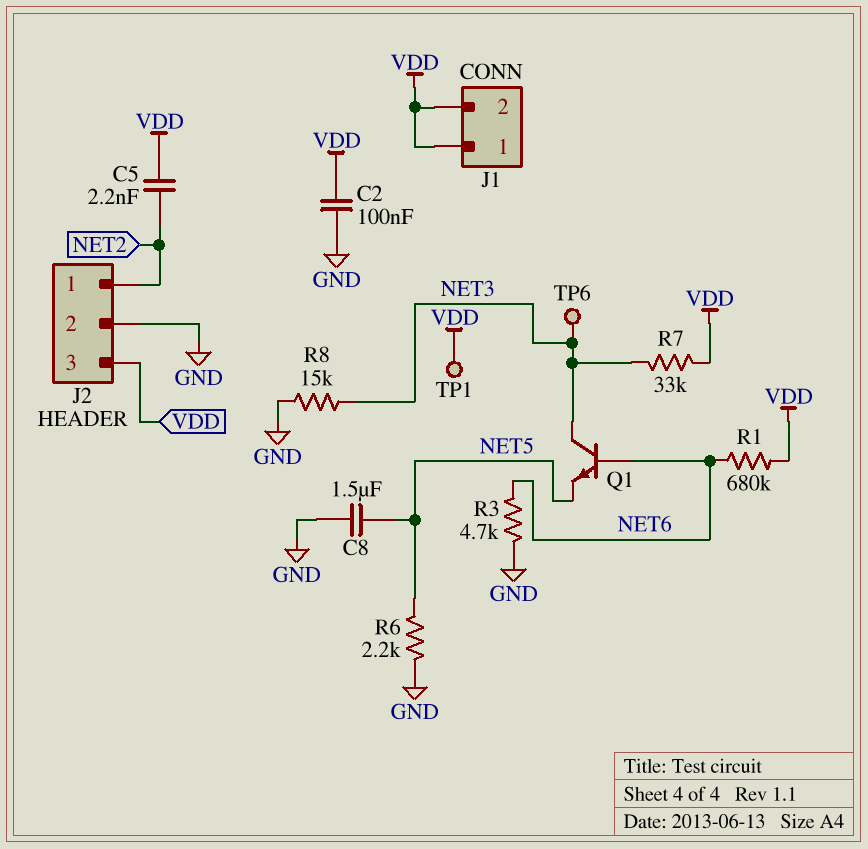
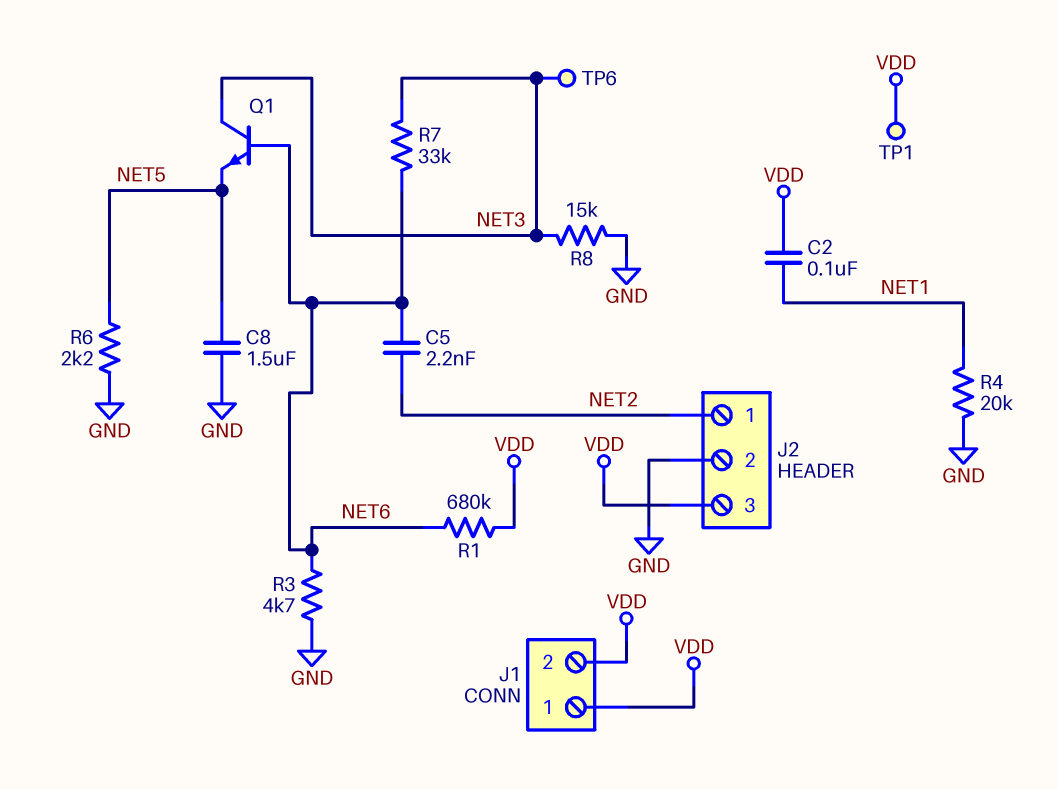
C2: 100nF (GND, VDD) -> 100nF (NET1, VDD)
C5: 2.2nF (NET2, VDD) -> 2.2nF (NET2, NET6)
R4: none -> 20k (GND, NET1)
R7: 33k (NET3, VDD) -> 33k (NET3, NET6)

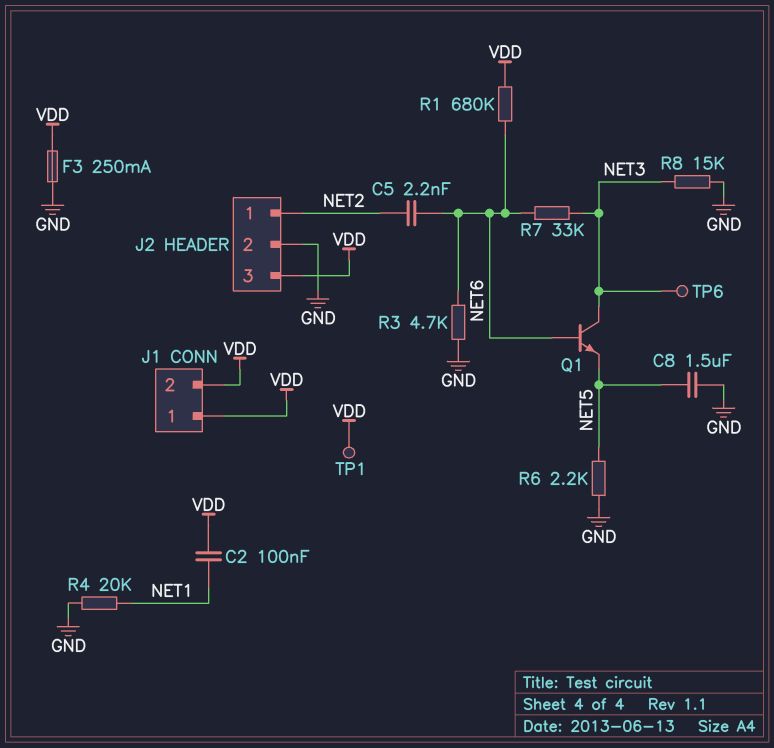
F3: none -> 250mA (GND, VDD)

